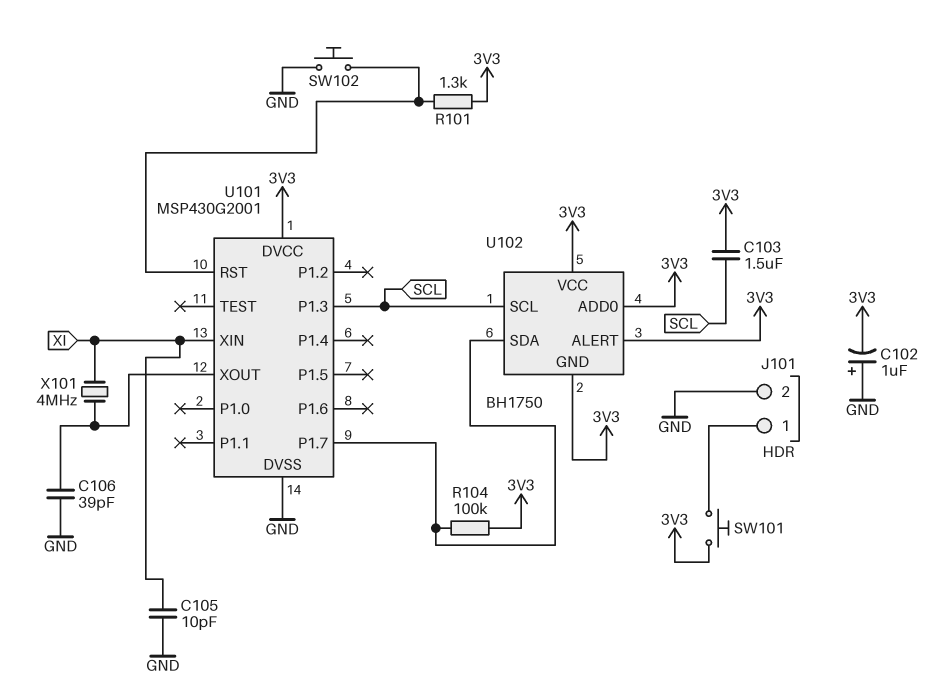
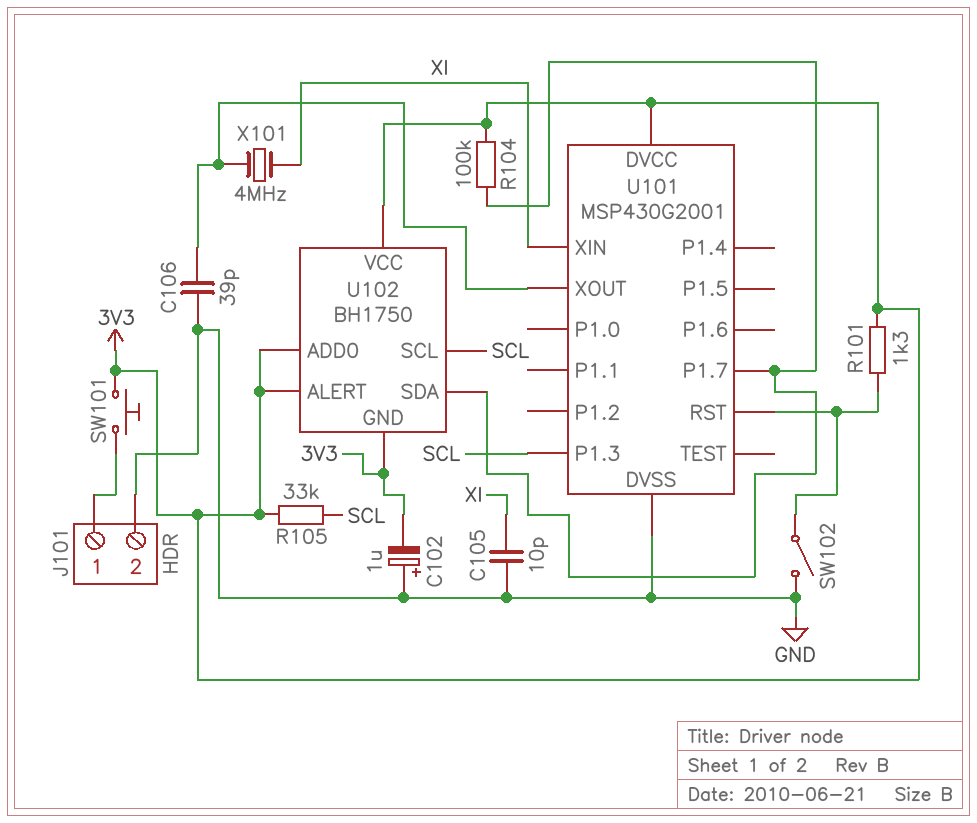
C103: 1.5uF (3V3, SCL) -> none
R105: none -> 33k (3V3, SCL)
SW102: button (GND, U101/RST) -> switch (GND, U101/RST)

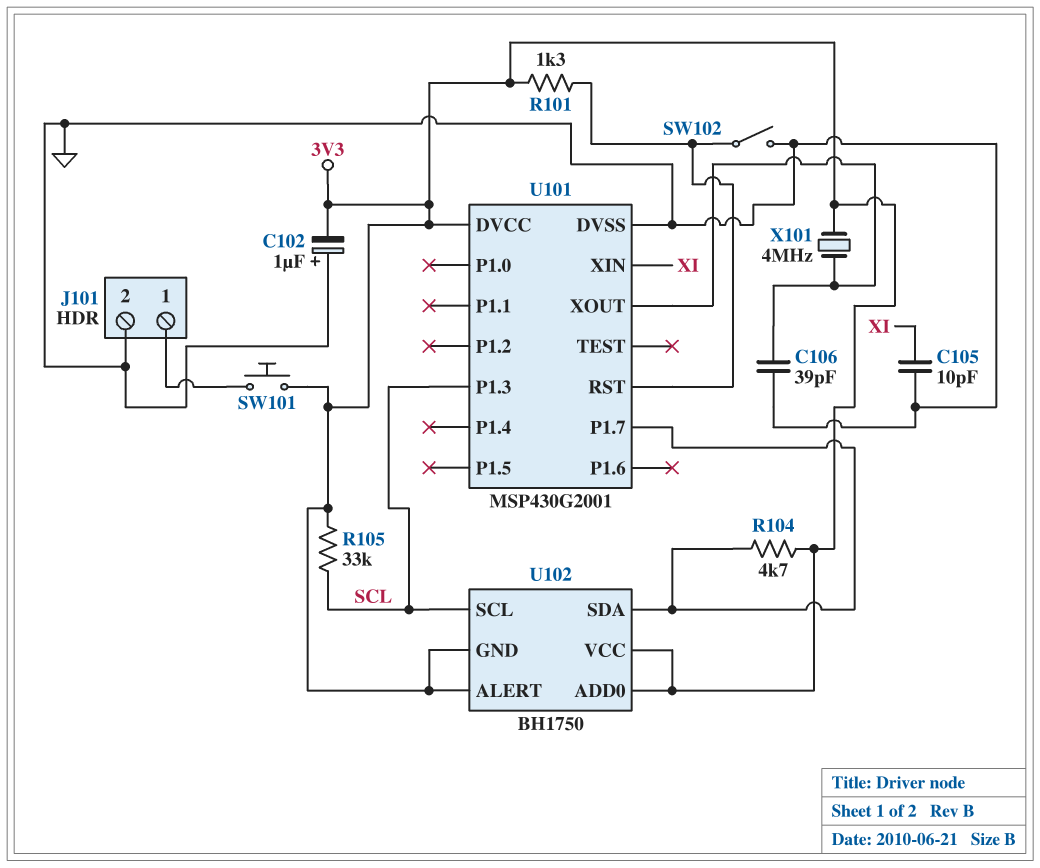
R104: 100k (3V3, U101/P1.7) -> 4.7k (3V3, U101/P1.7)
X101: 4MHz (U101/XOUT, XI) -> 4MHz (3V3, U101/XOUT)

